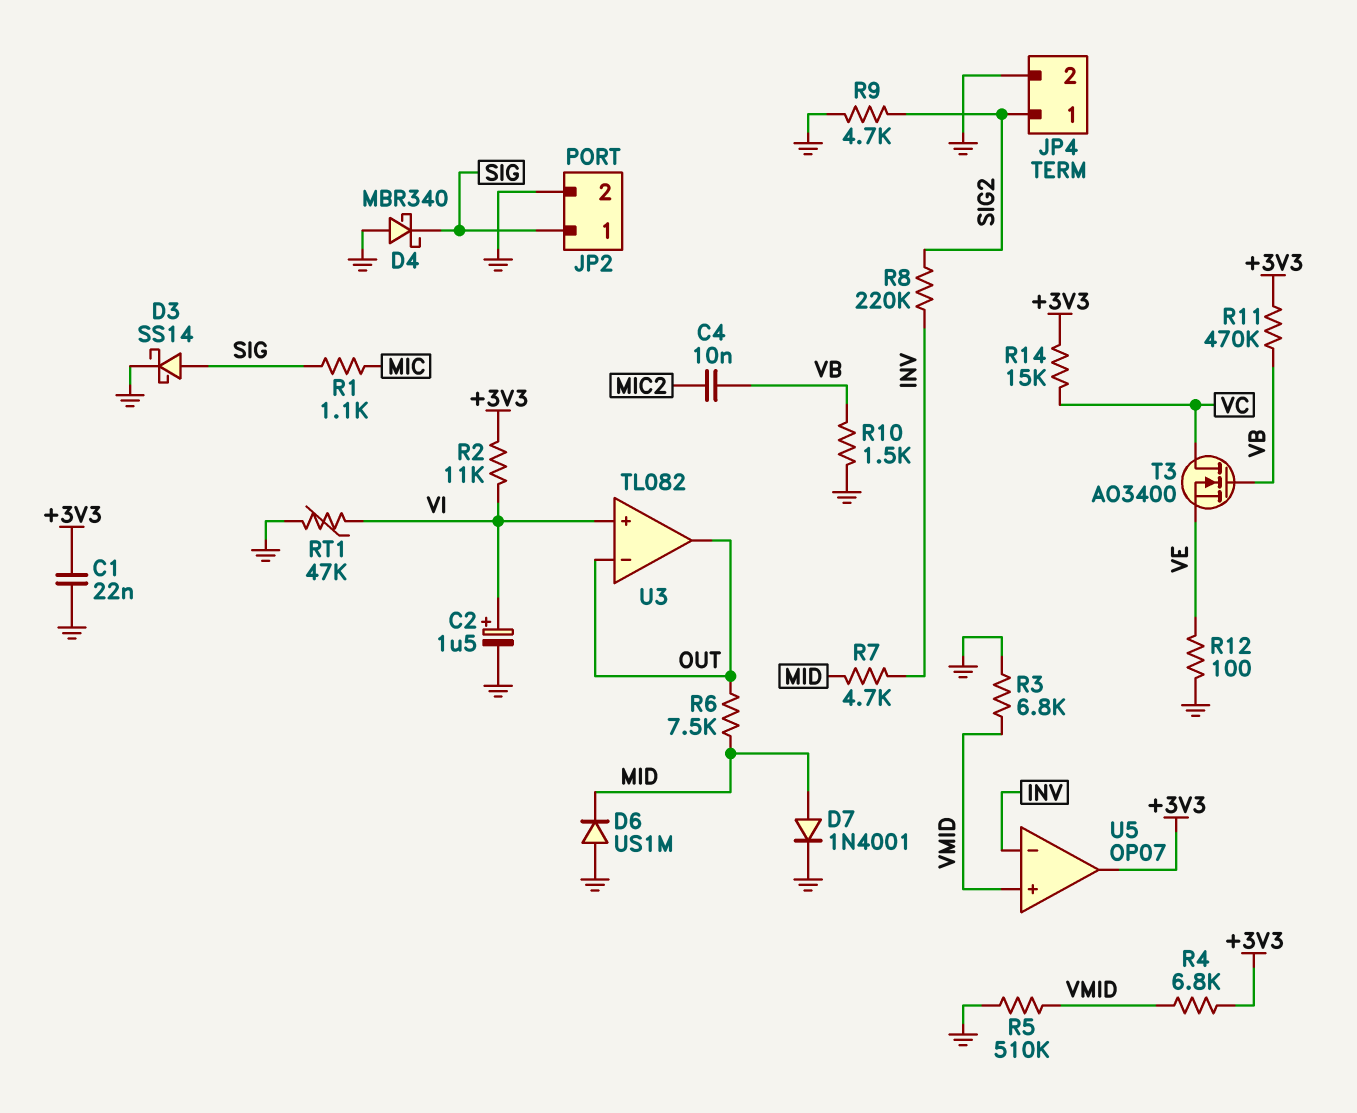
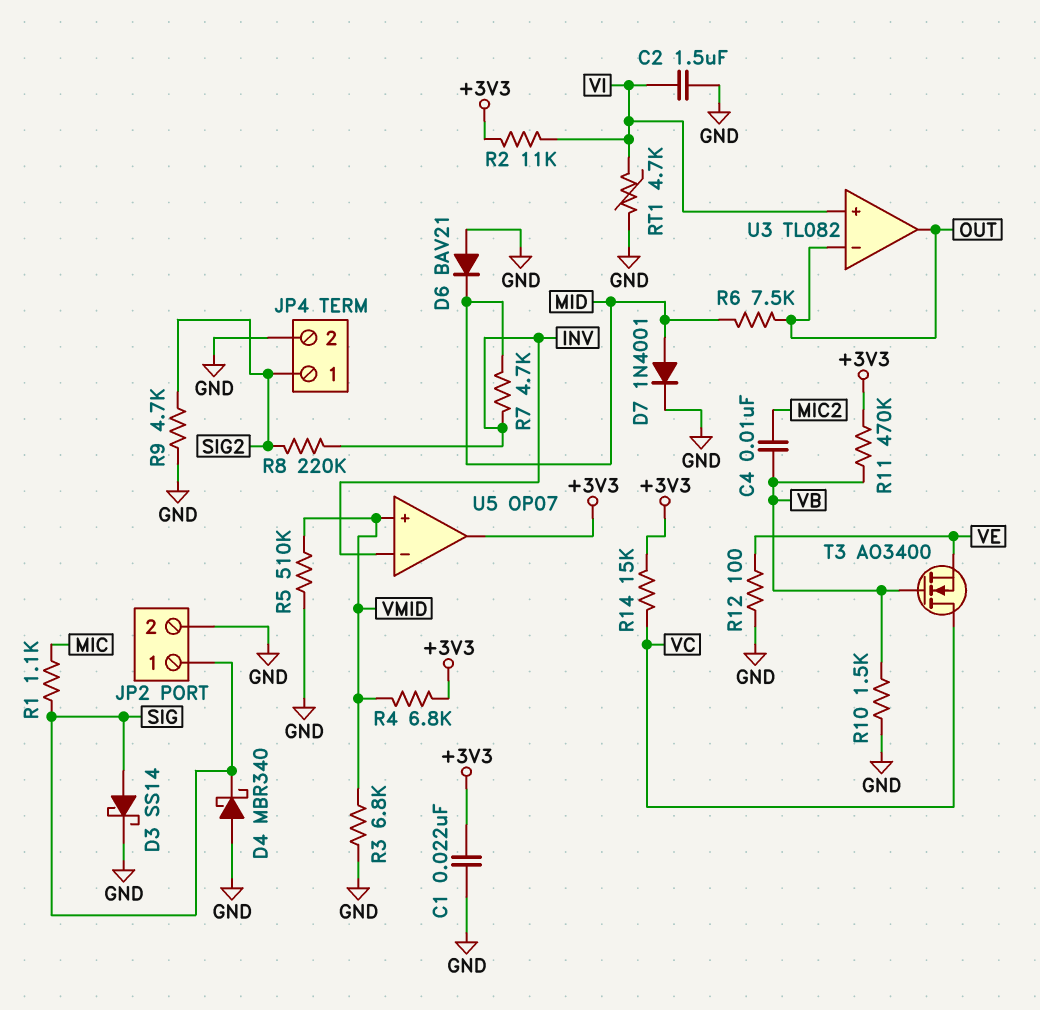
C2: 1.5uF (plus VI, minus GND) -> 1.5uF (GND, VI)
D6: diode US1M (A GND, K MID) -> diode BAV21 (A GND, K MID)
RT1: 47k (GND, VI) -> 4.7k (GND, VI)

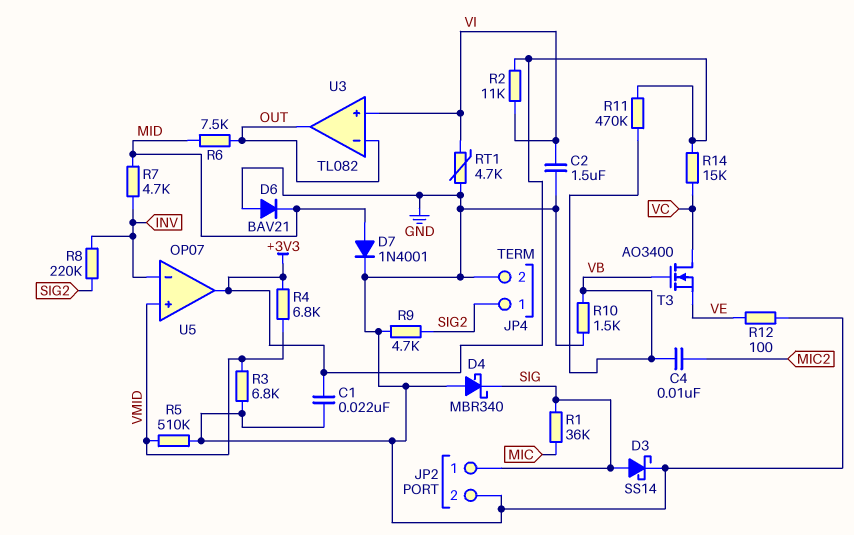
R1: 1.1k (MIC, SIG) -> 36k (MIC, SIG)

